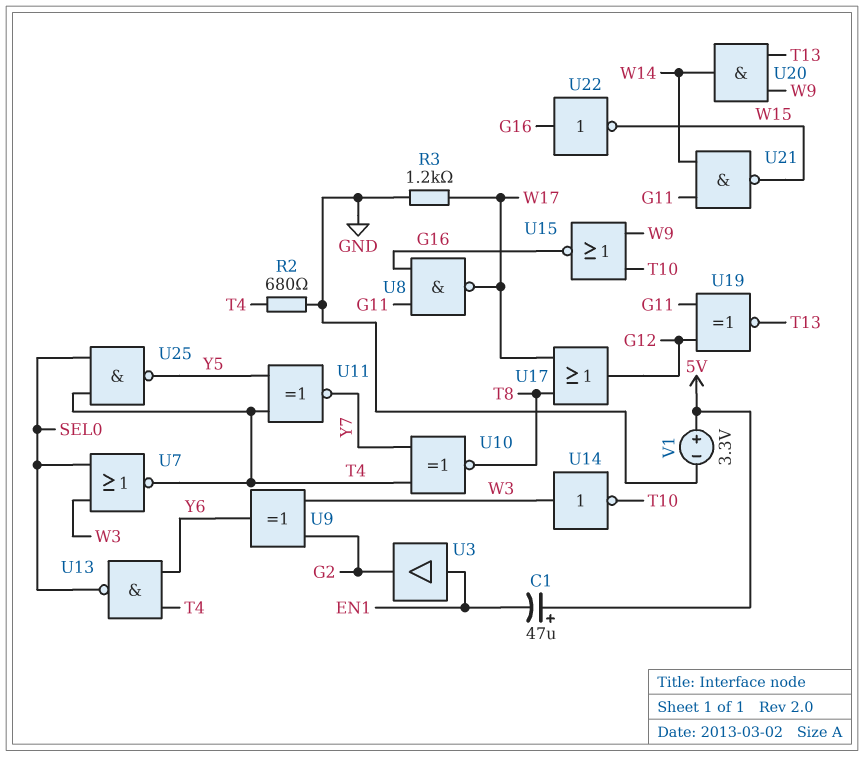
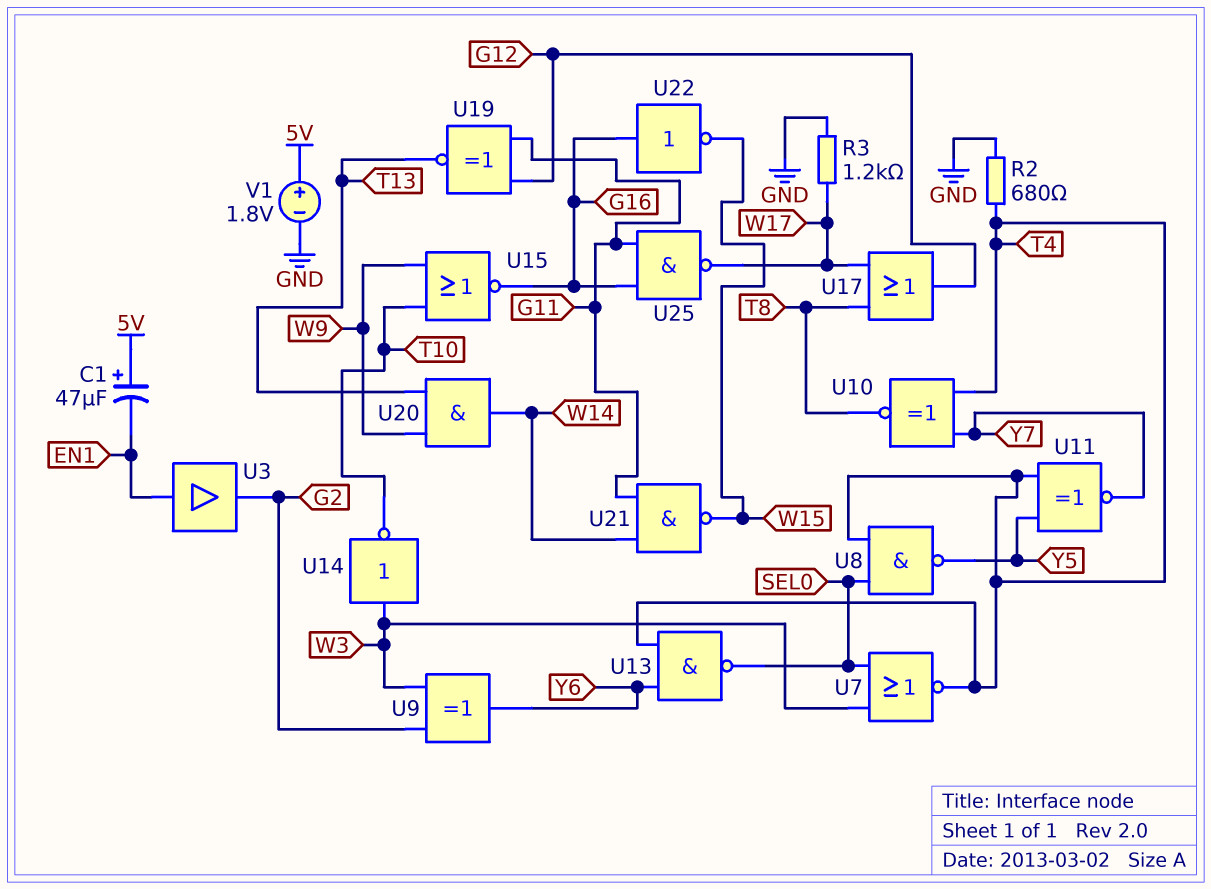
U8: NAND (in G11, in G16, out W17) -> NAND (in SEL0, in T4, out Y5)
U25: NAND (in SEL0, in T4, out Y5) -> NAND (in G11, in G16, out W17)
V1: 3.3V (plus 5V, minus GND) -> 1.8V (plus 5V, minus GND)

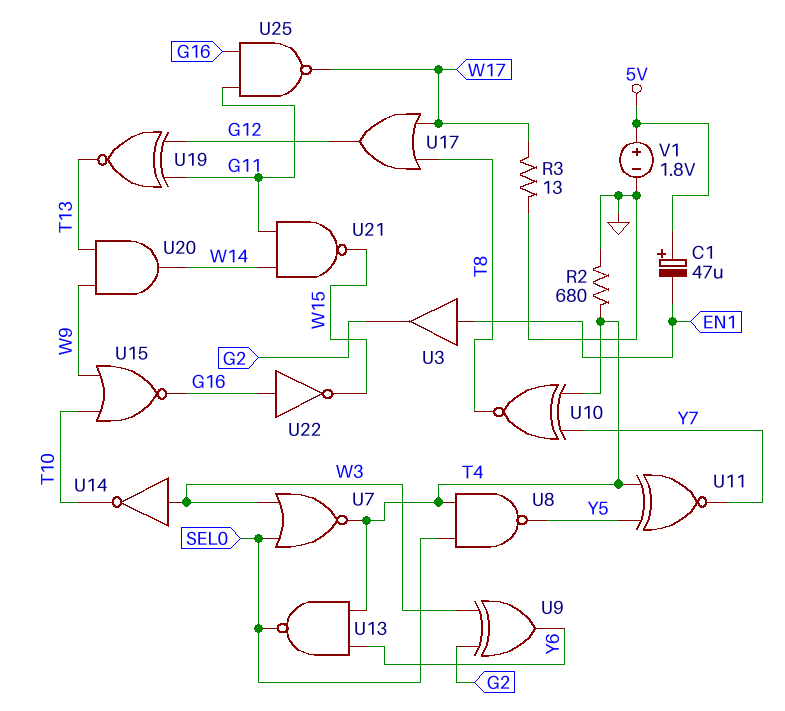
R3: 1.2k (GND, W17) -> 13 (GND, W17)

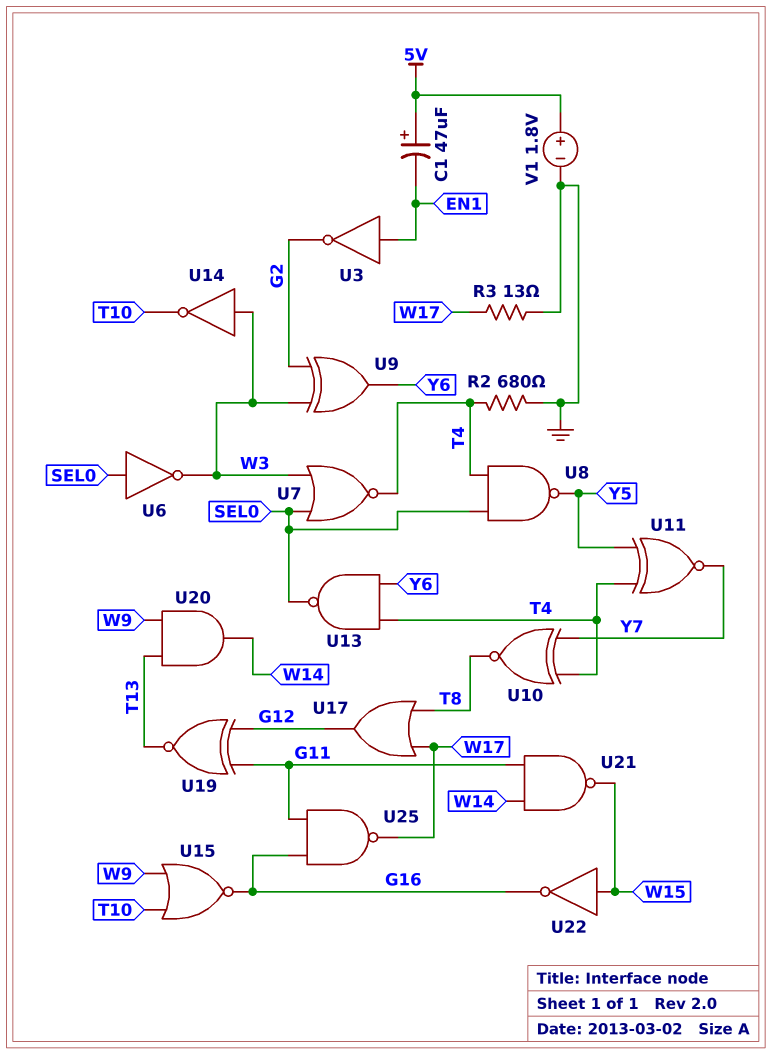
U3: buffer (in EN1, out G2) -> NOT (in EN1, out G2)
U6: none -> NOT (in SEL0, out W3)
U22: NOT (in G16, out W15) -> NOT (in W15, out G16)

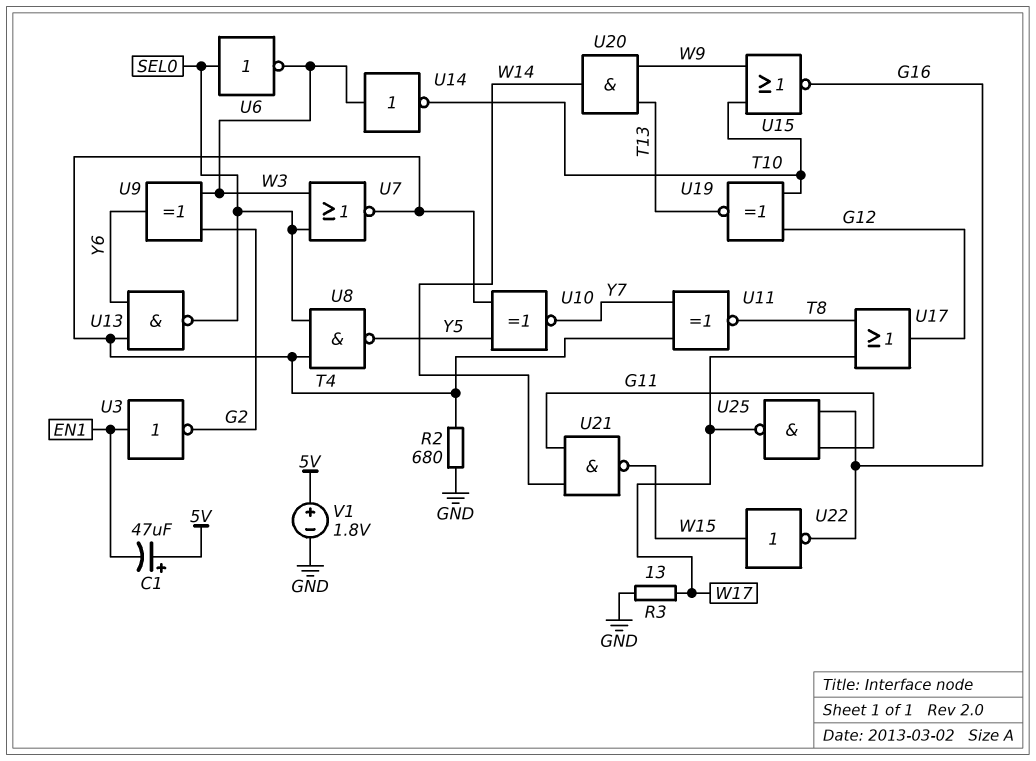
U10: XNOR (in T4, in Y7, out T8) -> XNOR (in T4, in Y5, out Y7)
U11: XNOR (in T4, in Y5, out Y7) -> XNOR (in T4, in Y7, out T8)
U19: XNOR (in G11, in G12, out T13) -> XNOR (in G12, in T10, out T13)

